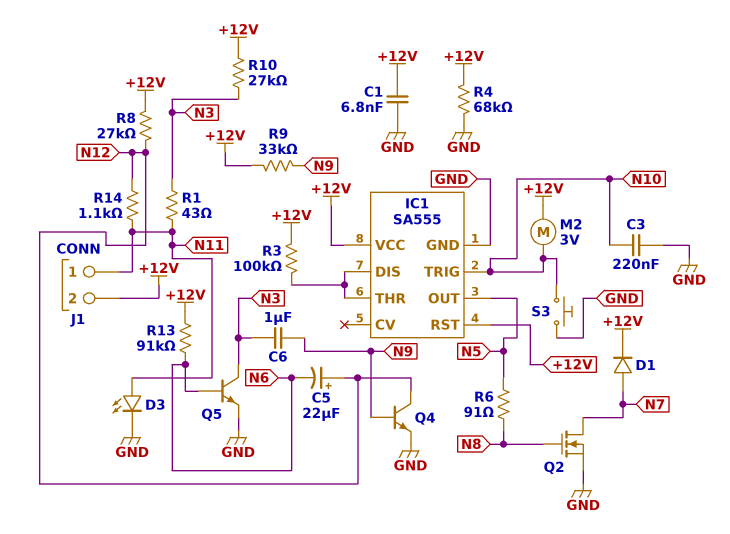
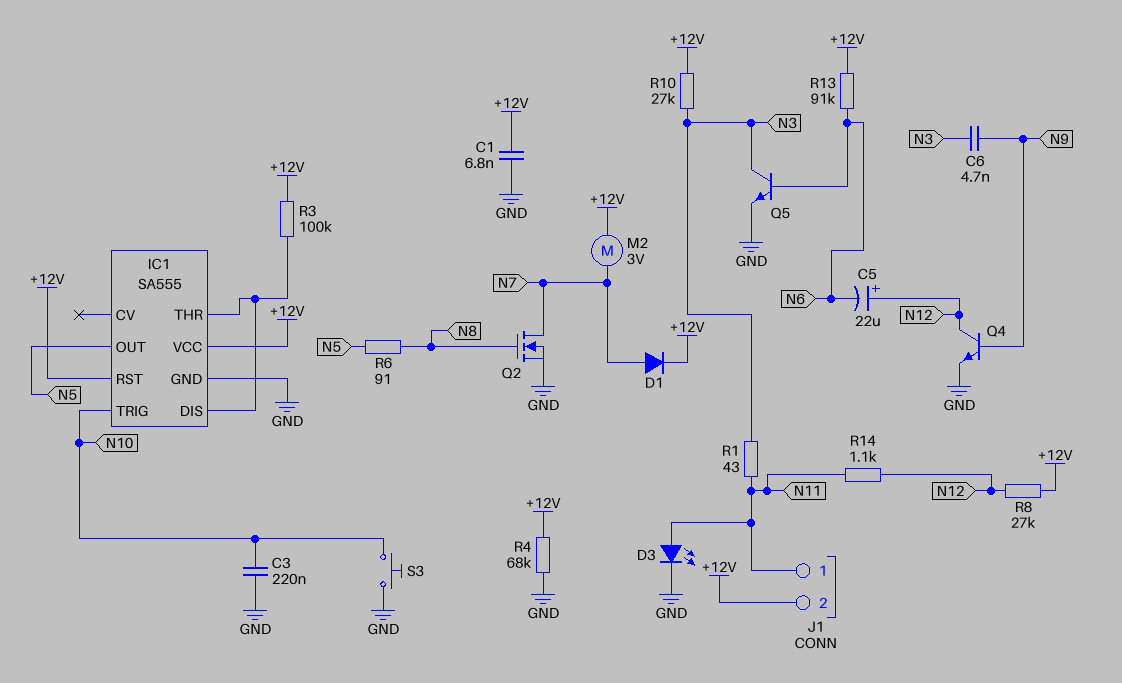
C6: 1uF (N3, N9) -> 4.7nF (N3, N9)
M2: motor 3V (+12V, N10) -> motor 3V (+12V, N7)
R9: 33k (+12V, N9) -> none

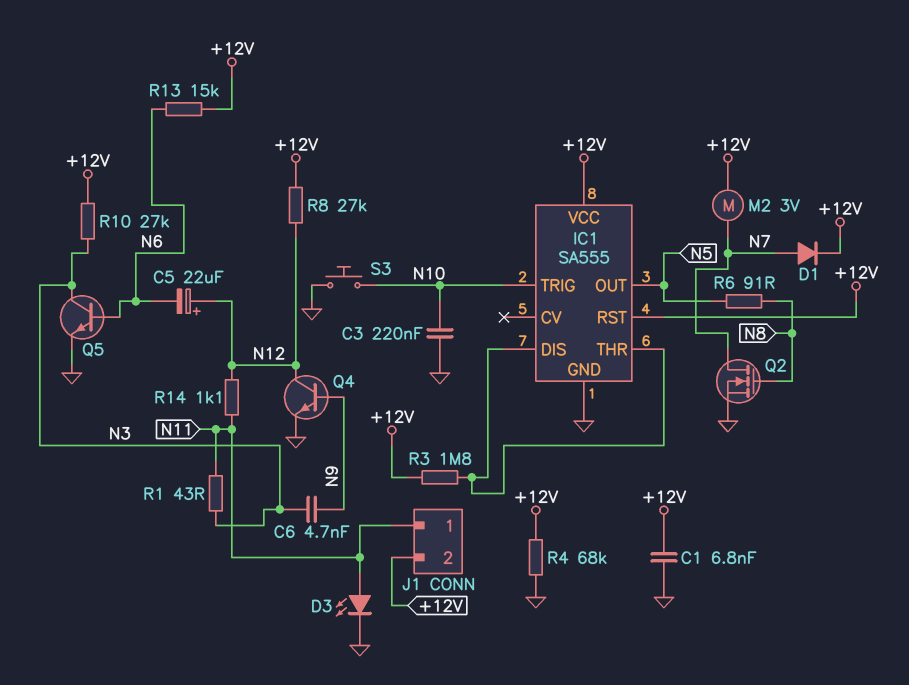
R3: 100k (+12V, IC1/DIS) -> 1.8M (+12V, IC1/DIS)
R13: 91k (+12V, N6) -> 15k (+12V, N6)

